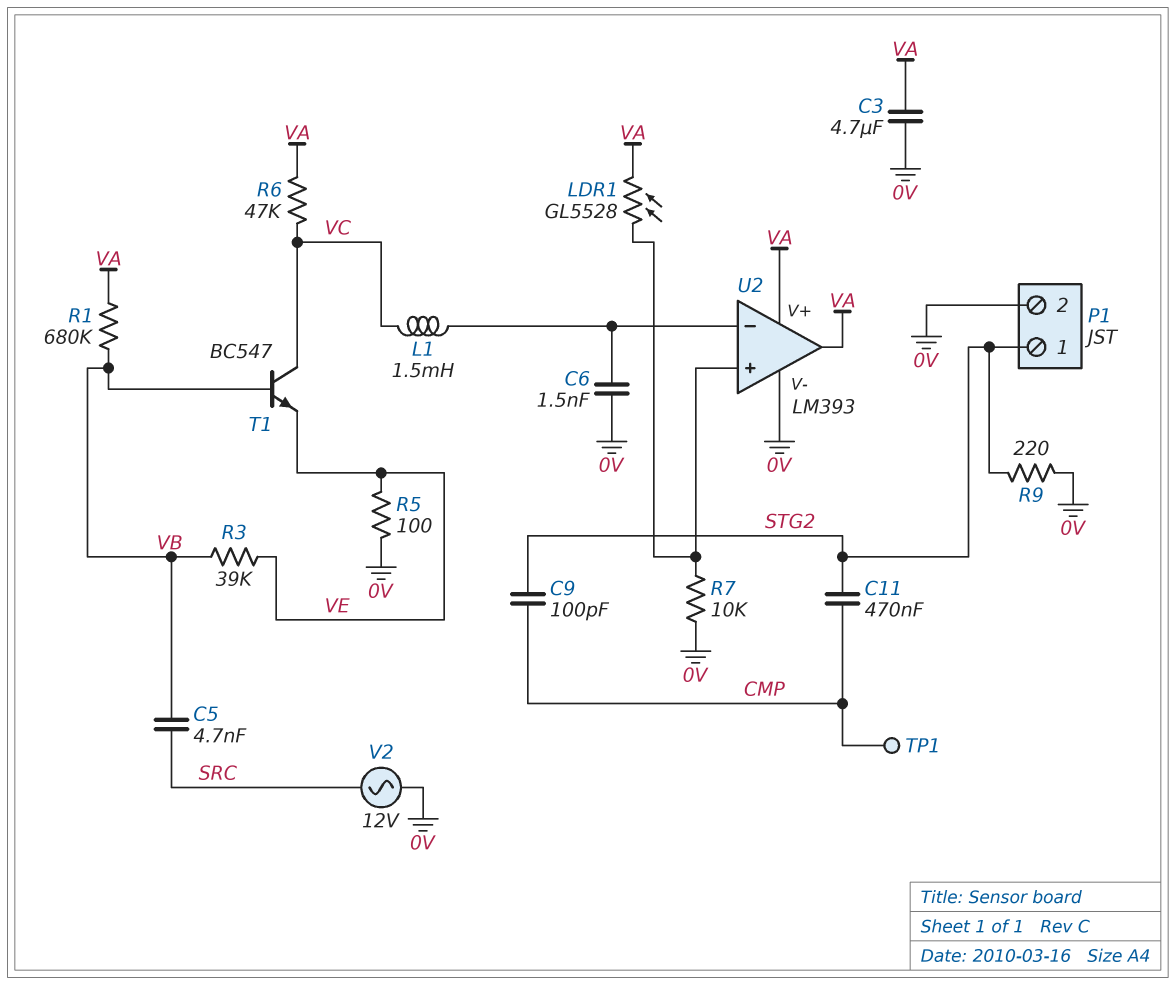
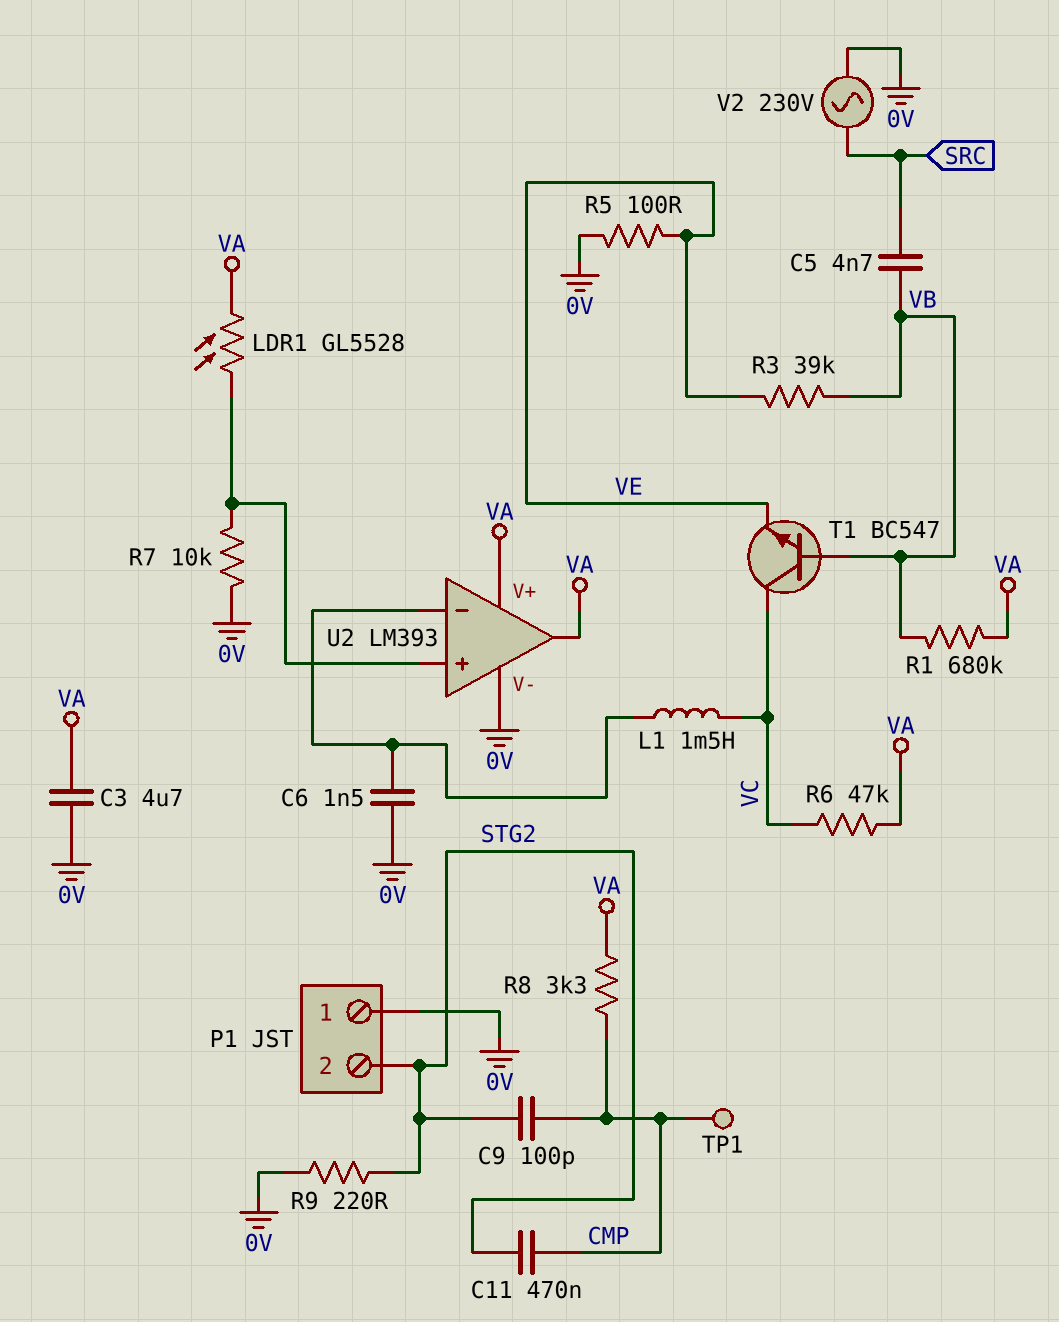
P1 pin 1: STG2 -> 0V
P1 pin 2: 0V -> STG2
R8: none -> 3.3k (CMP, VA)
V2: AC 12V (0V, SRC) -> AC 230V (0V, SRC)

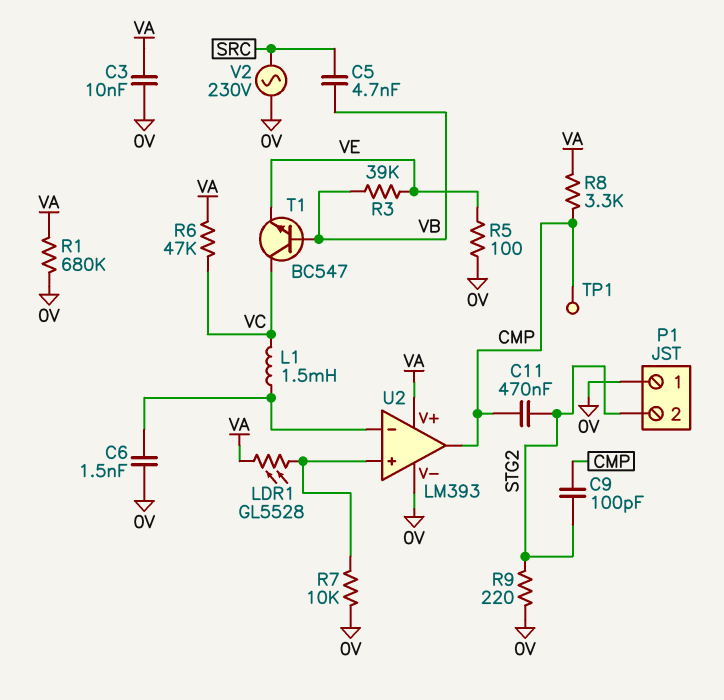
C3: 4.7uF (0V, VA) -> 10nF (0V, VA)
R1: 680k (VA, VB) -> 680k (0V, VA)
U2 pin out: VA -> CMP

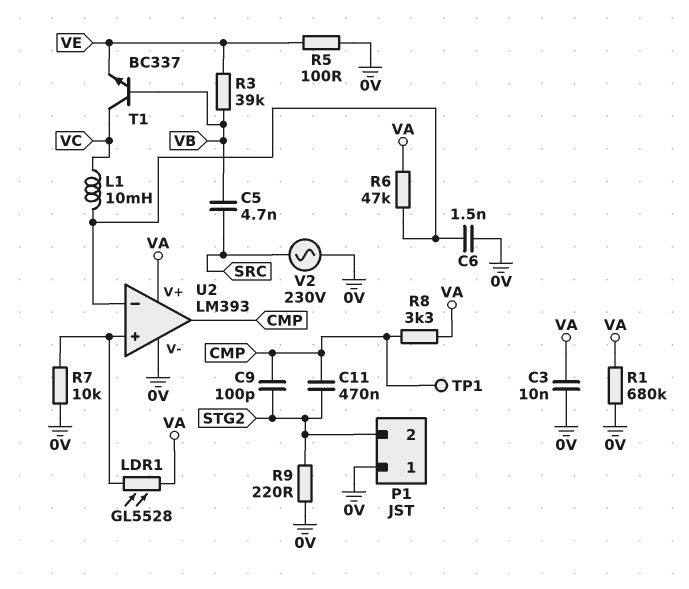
L1: 1.5mH (U2/in-, VC) -> 10mH (U2/in-, VC)
R6: 47k (VA, VC) -> 47k (U2/in-, VA)
T1: NPN BC547 (B VB, C VC, E VE) -> NPN BC337 (B VB, C VC, E VE)

